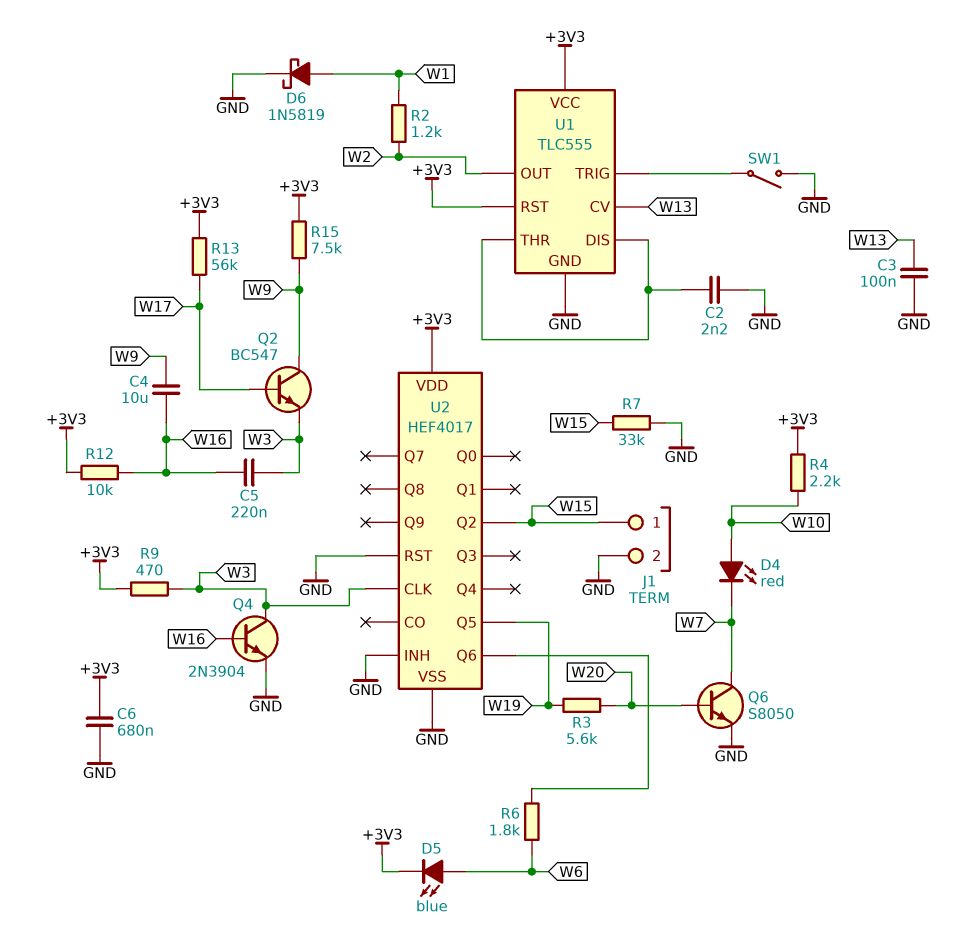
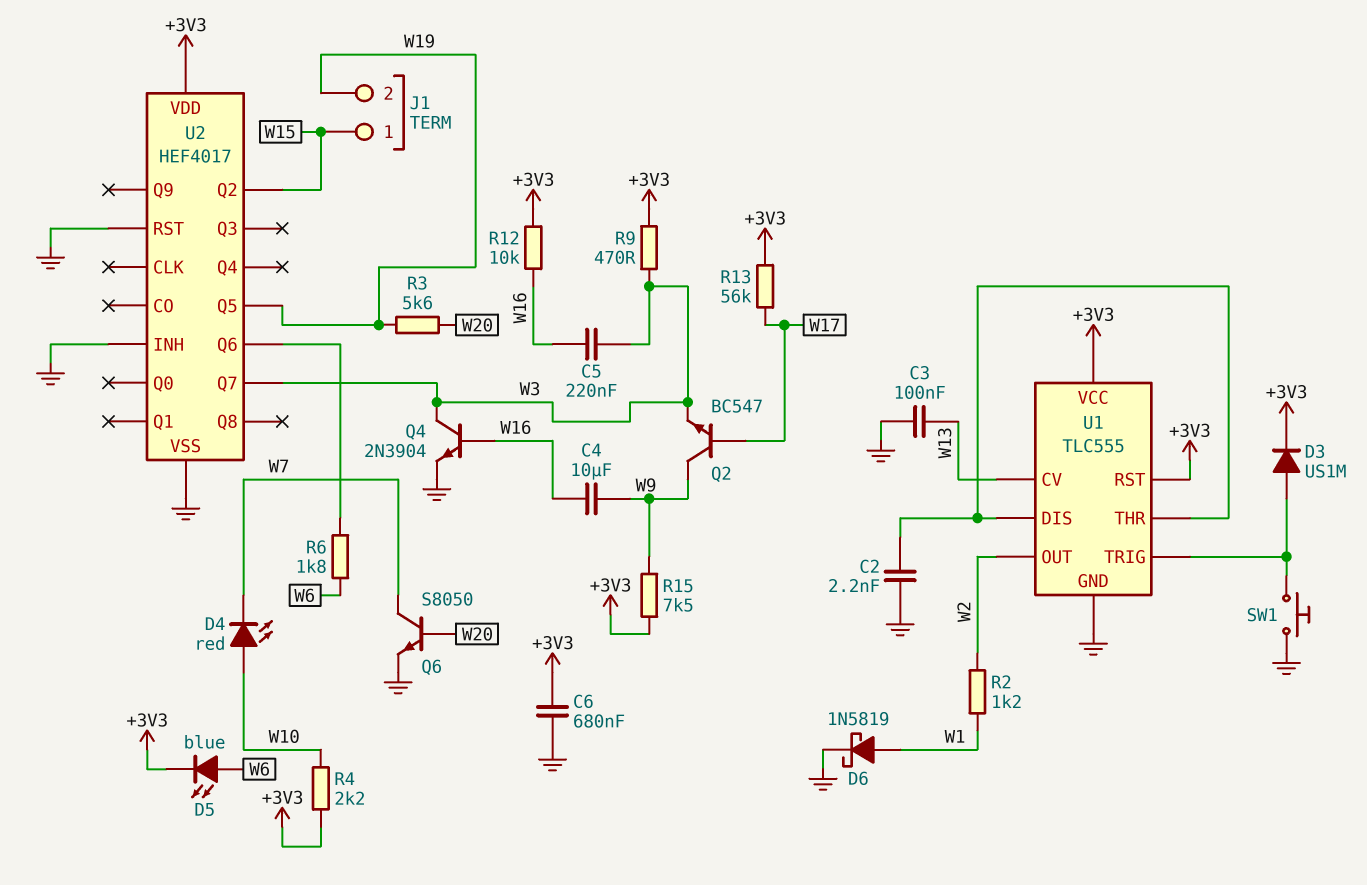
D3: none -> diode US1M (A U1/TRIG, K +3V3)
J1 pin 2: GND -> W19
R7: 33k (GND, W15) -> none
SW1: switch (GND, U1/TRIG) -> button (GND, U1/TRIG)
U2 pin CLK: W3 -> none
U2 pin Q7: none -> W3

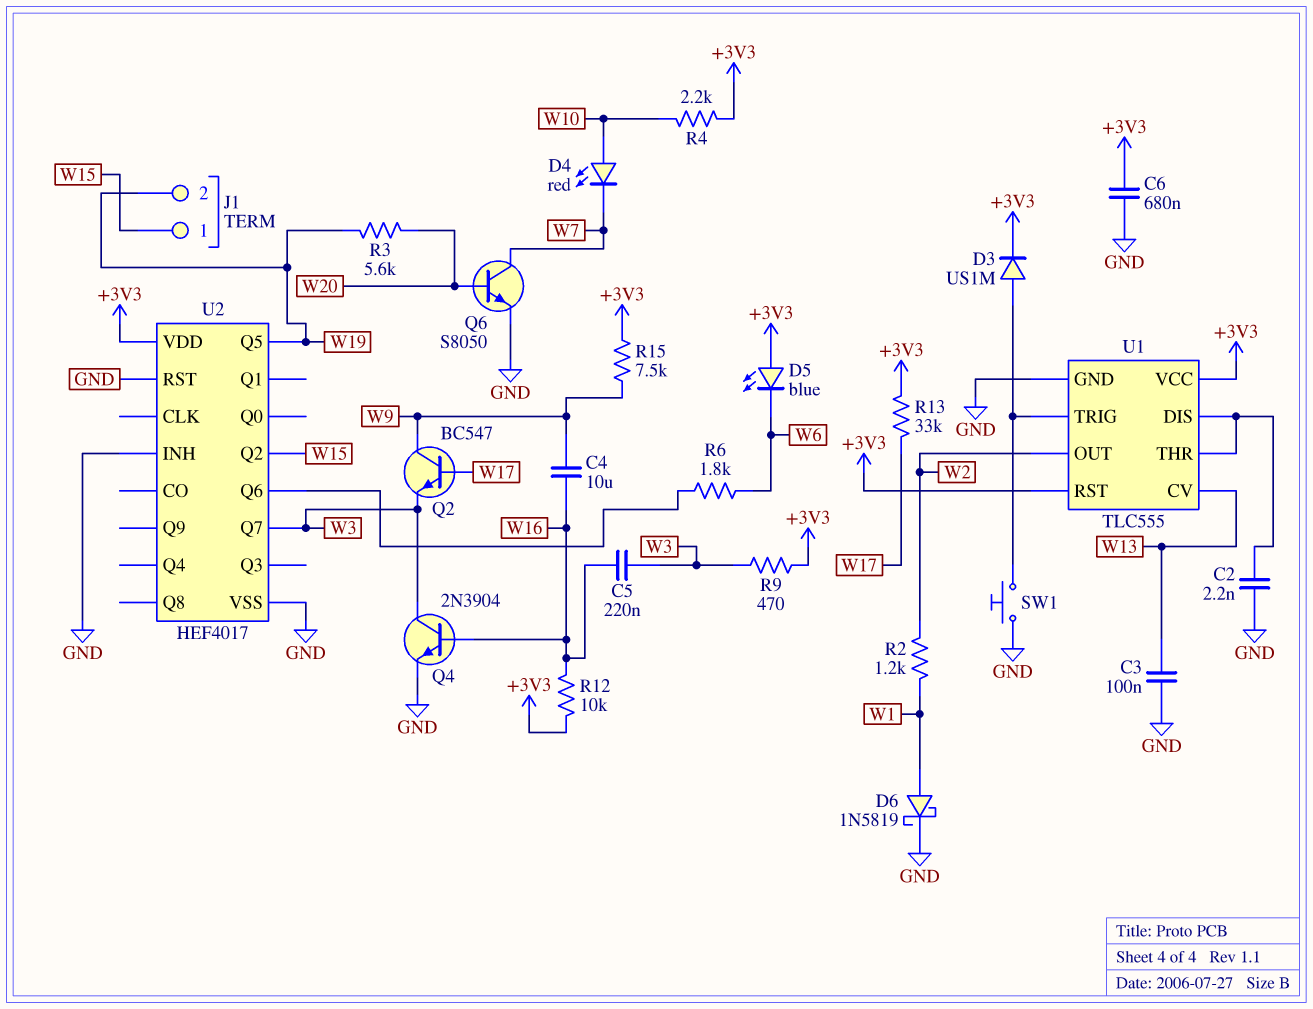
D5: LED blue (A W6, K +3V3) -> LED blue (A +3V3, K W6)
R13: 56k (+3V3, W17) -> 33k (+3V3, W17)

